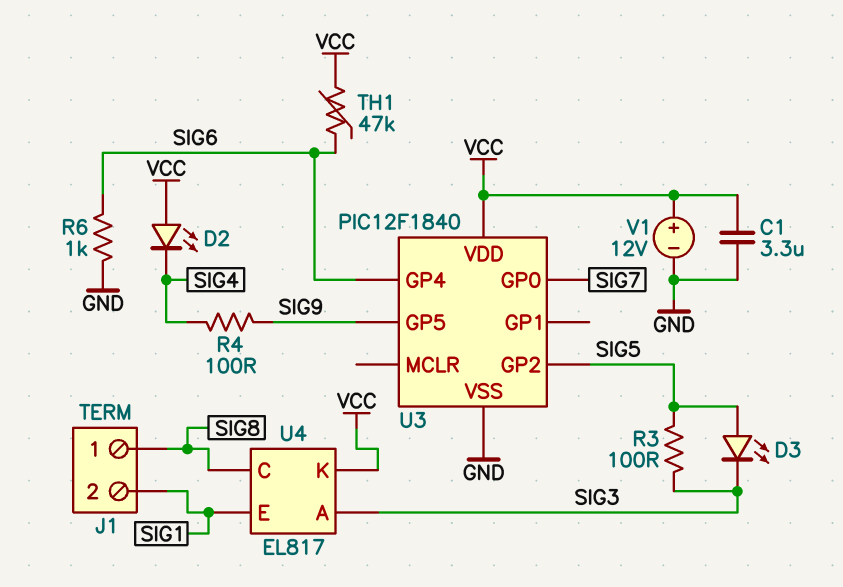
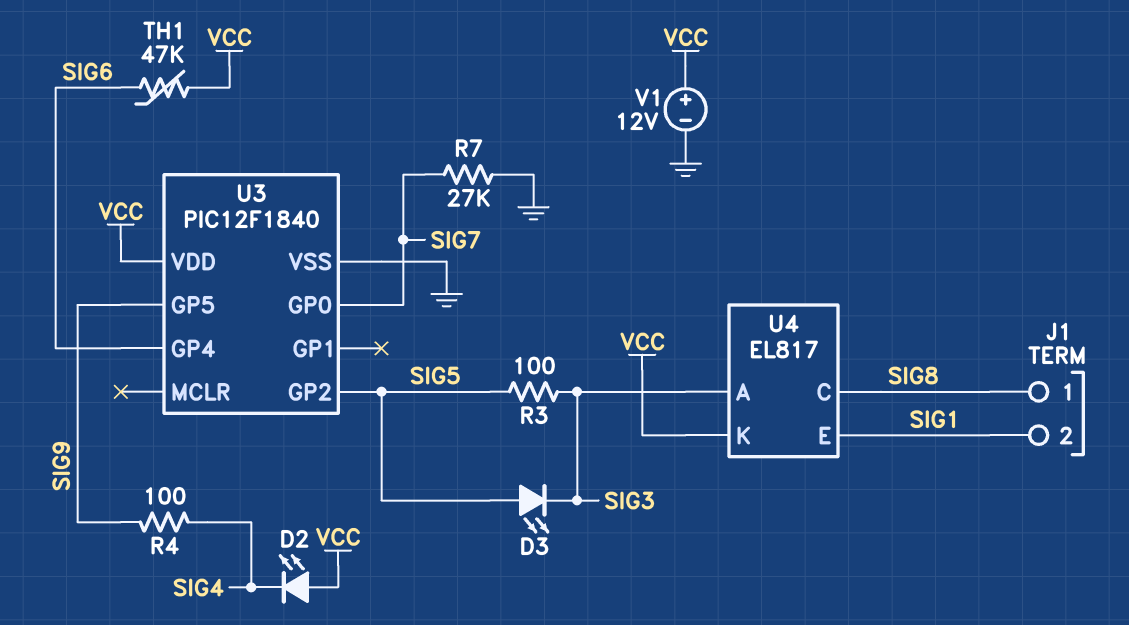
C1: 3.3uF (GND, VCC) -> none
R6: 1k (GND, SIG6) -> none
R7: none -> 27k (GND, SIG7)

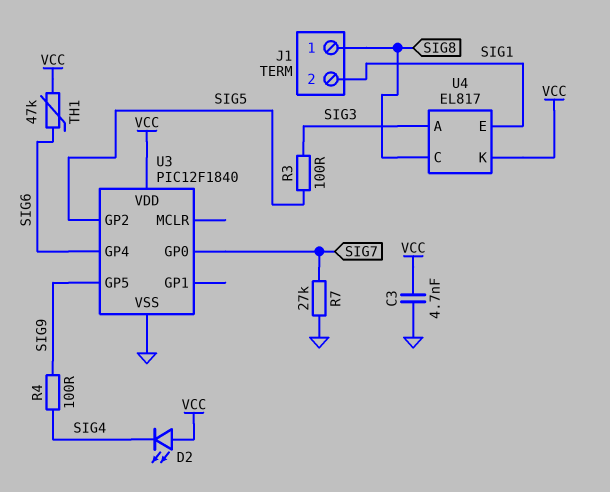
C3: none -> 4.7nF (GND, VCC)
D3: LED (A SIG5, K SIG3) -> none
V1: 12V (plus VCC, minus GND) -> none

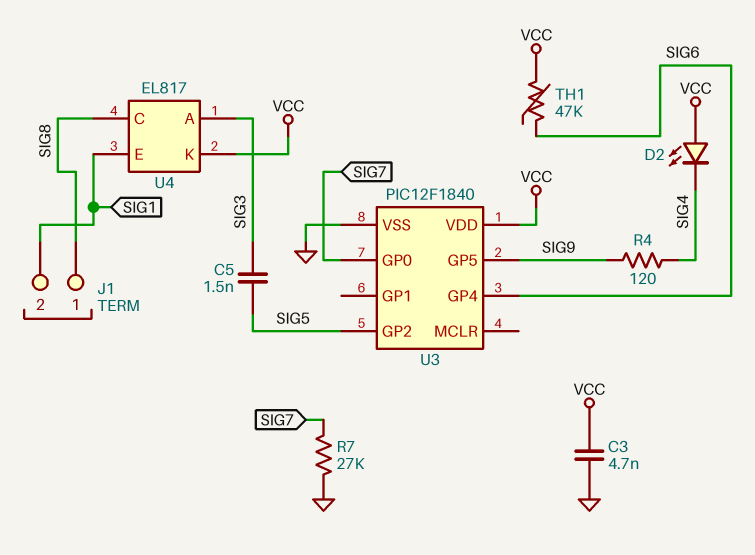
C5: none -> 1.5nF (SIG3, SIG5)
R3: 100 (SIG3, SIG5) -> none
R4: 100 (SIG4, SIG9) -> 120 (SIG4, SIG9)

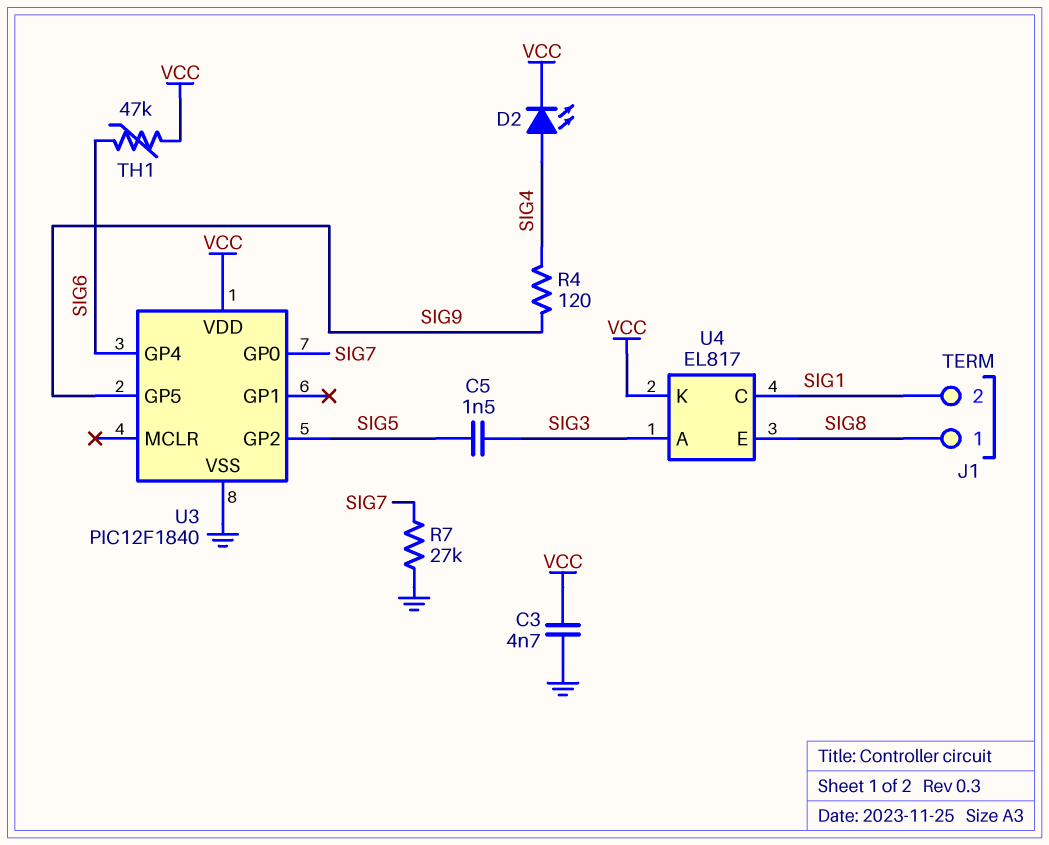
D2: LED (A VCC, K SIG4) -> LED (A SIG4, K VCC)
U4 pin C: SIG8 -> SIG1
U4 pin E: SIG1 -> SIG8

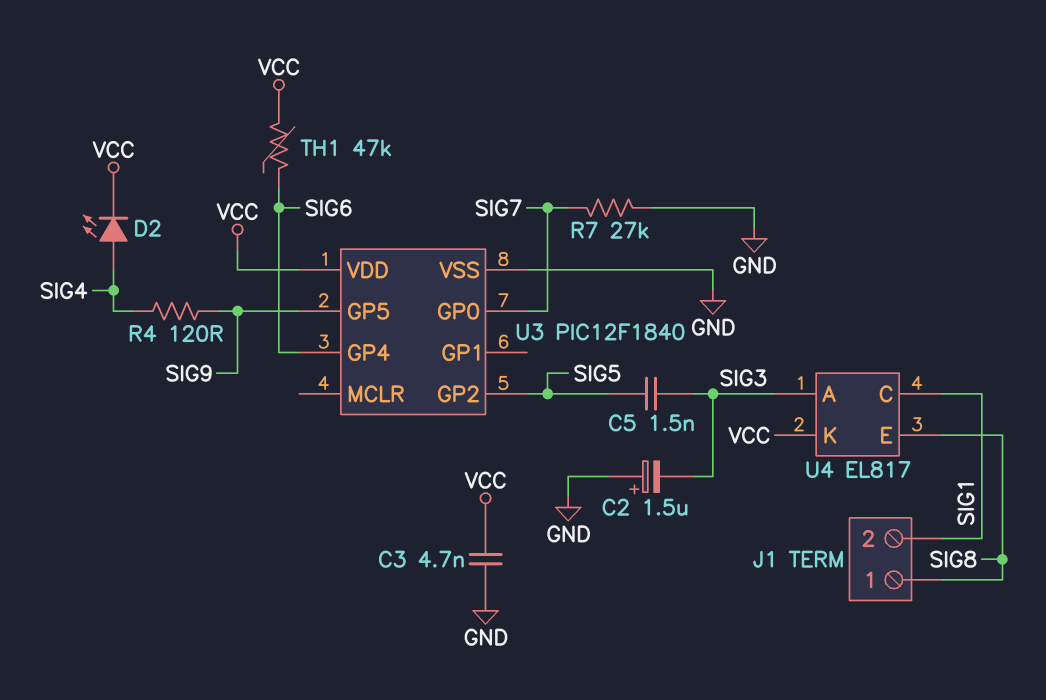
C2: none -> 1.5uF (plus GND, minus SIG3)

